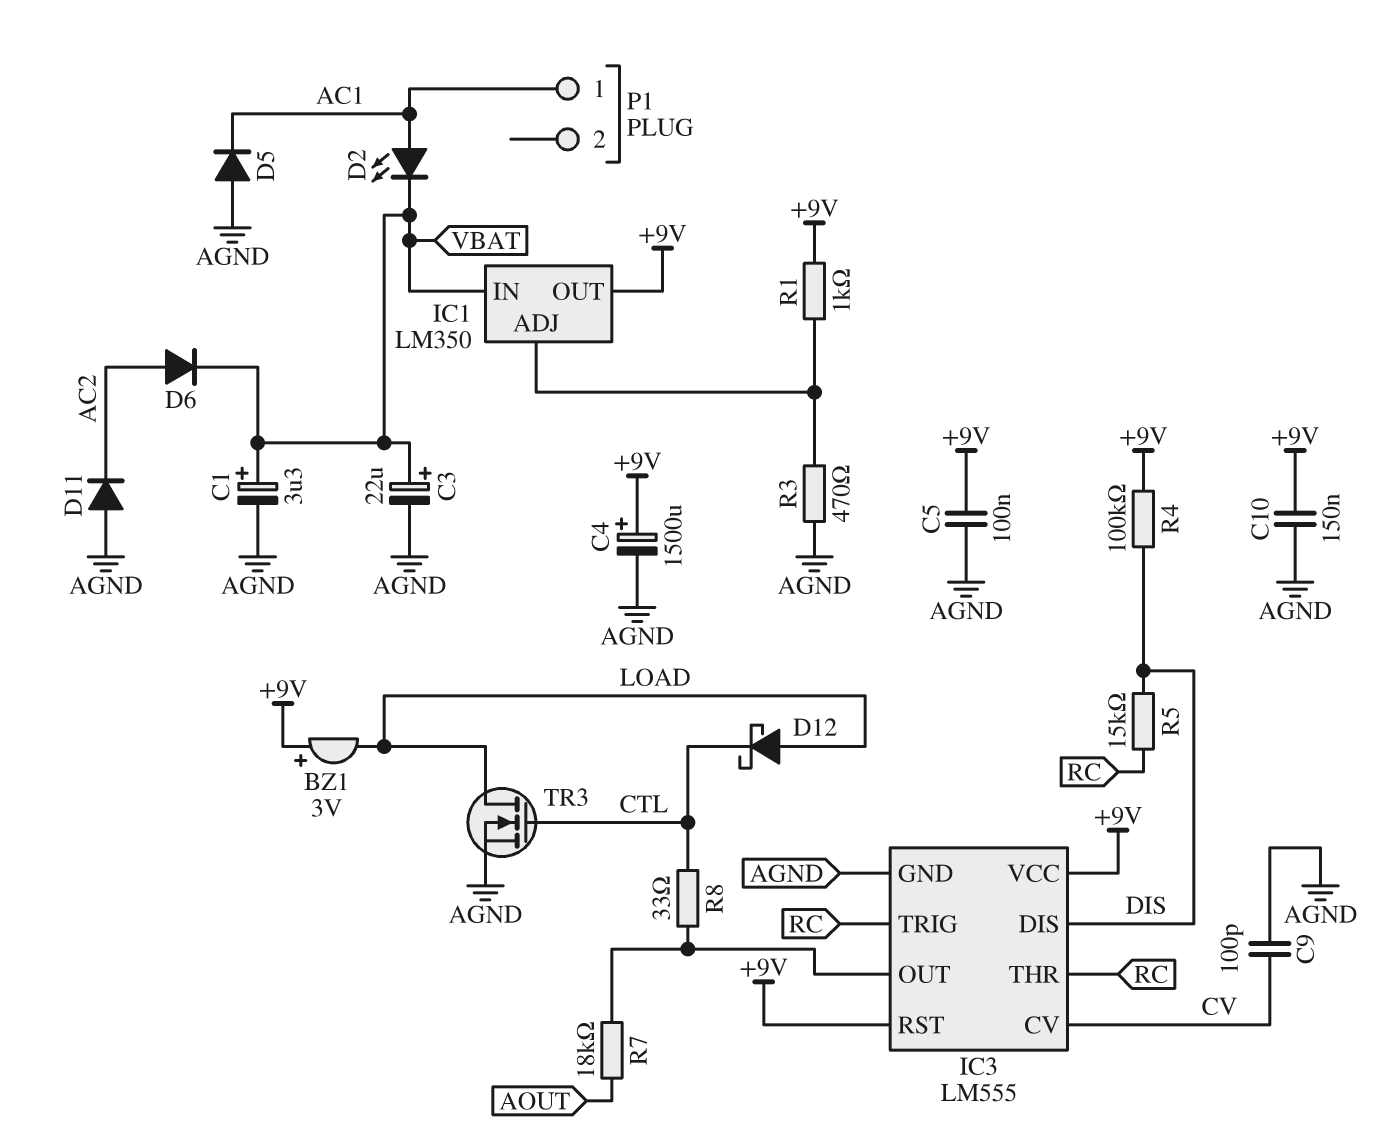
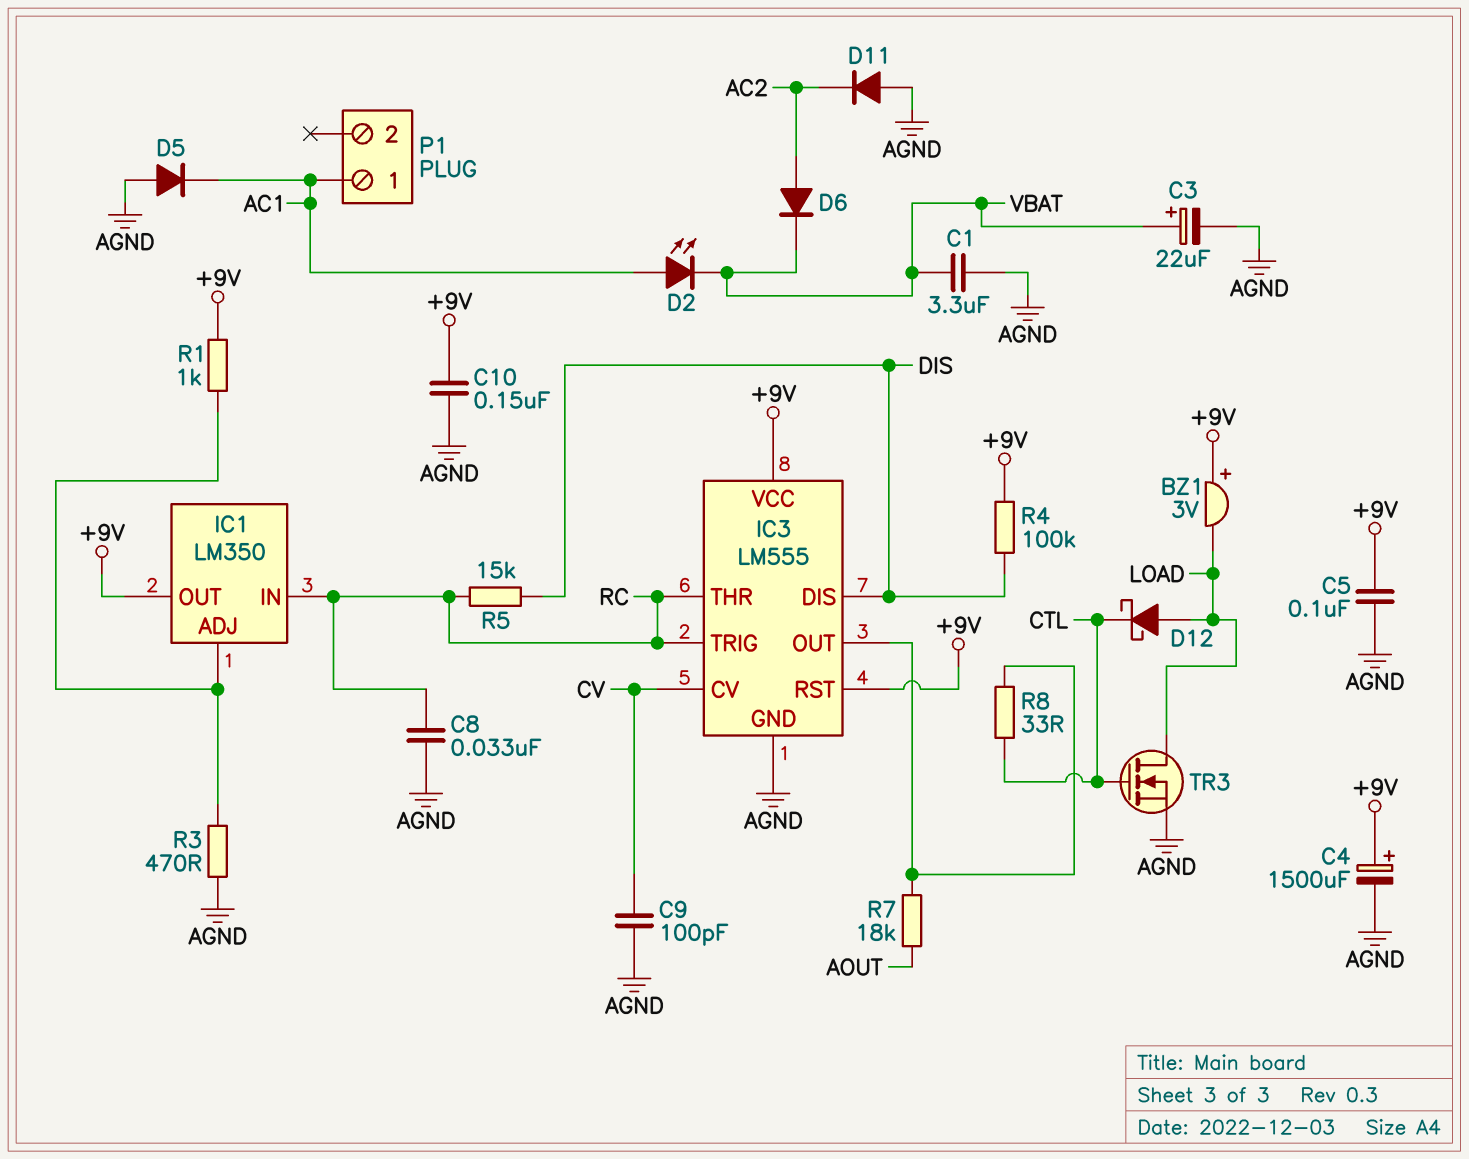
C1: 3.3uF (plus VBAT, minus AGND) -> 3.3uF (AGND, VBAT)
C8: none -> 33nF (AGND, RC)
IC1 pin IN: VBAT -> RC

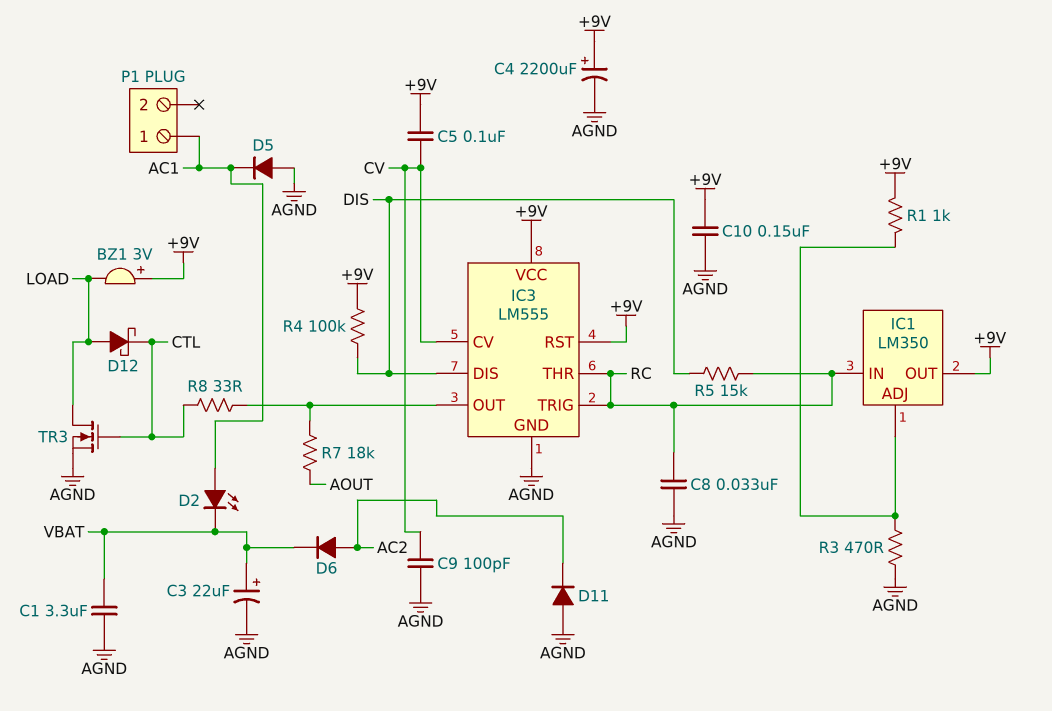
C4: 1500uF (plus +9V, minus AGND) -> 2200uF (plus +9V, minus AGND)
C5: 100nF (+9V, AGND) -> 100nF (+9V, CV)

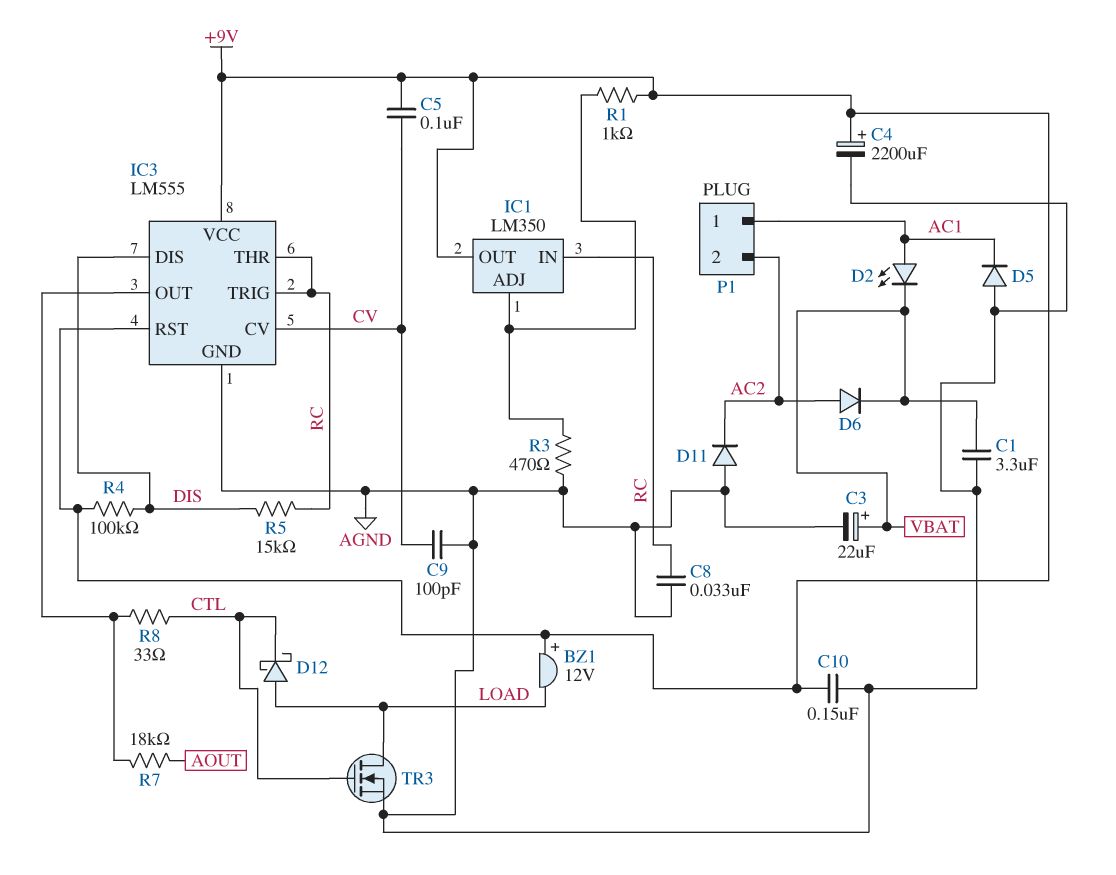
BZ1: buzzer 3V (plus +9V, minus LOAD) -> buzzer 12V (plus +9V, minus LOAD)
P1 pin 2: none -> AC2

